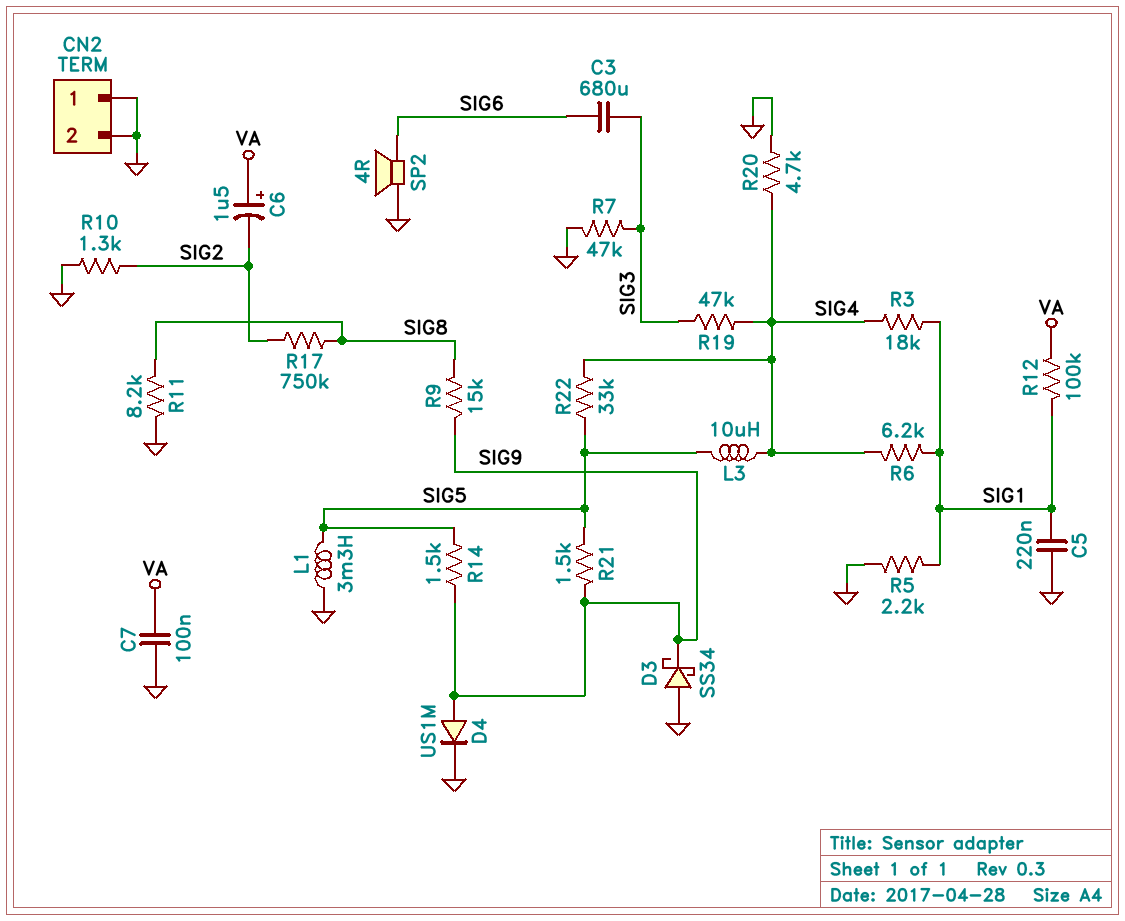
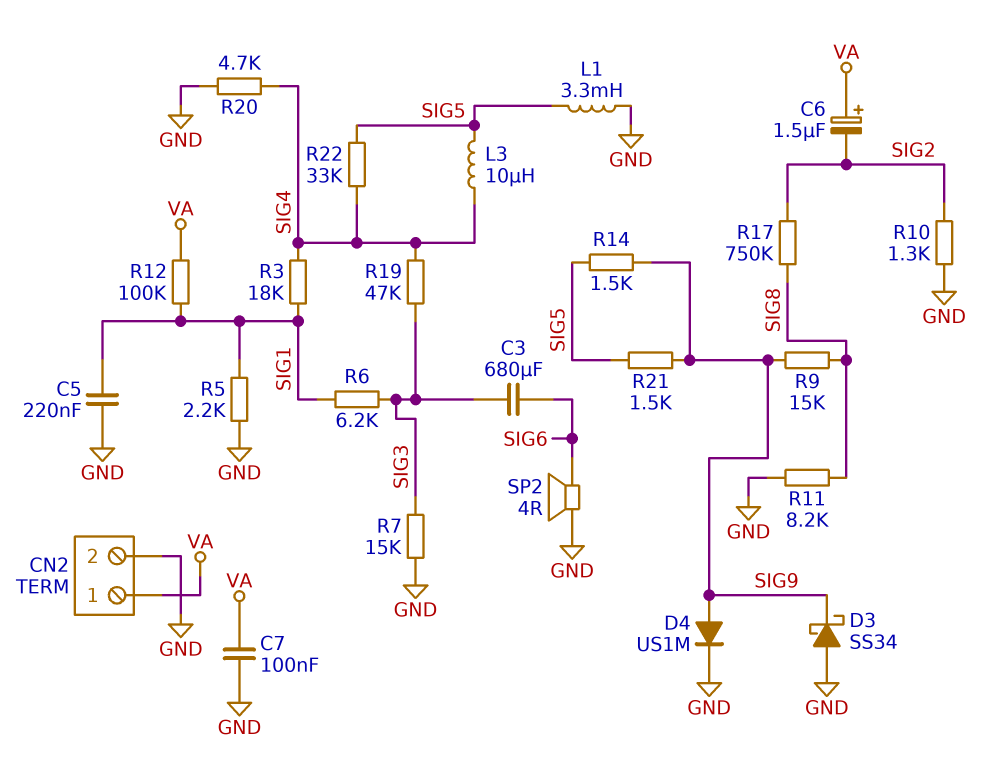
CN2 pin 1: GND -> VA
R6: 6.2k (SIG1, SIG4) -> 6.2k (SIG1, SIG3)
R7: 47k (GND, SIG3) -> 15k (GND, SIG3)

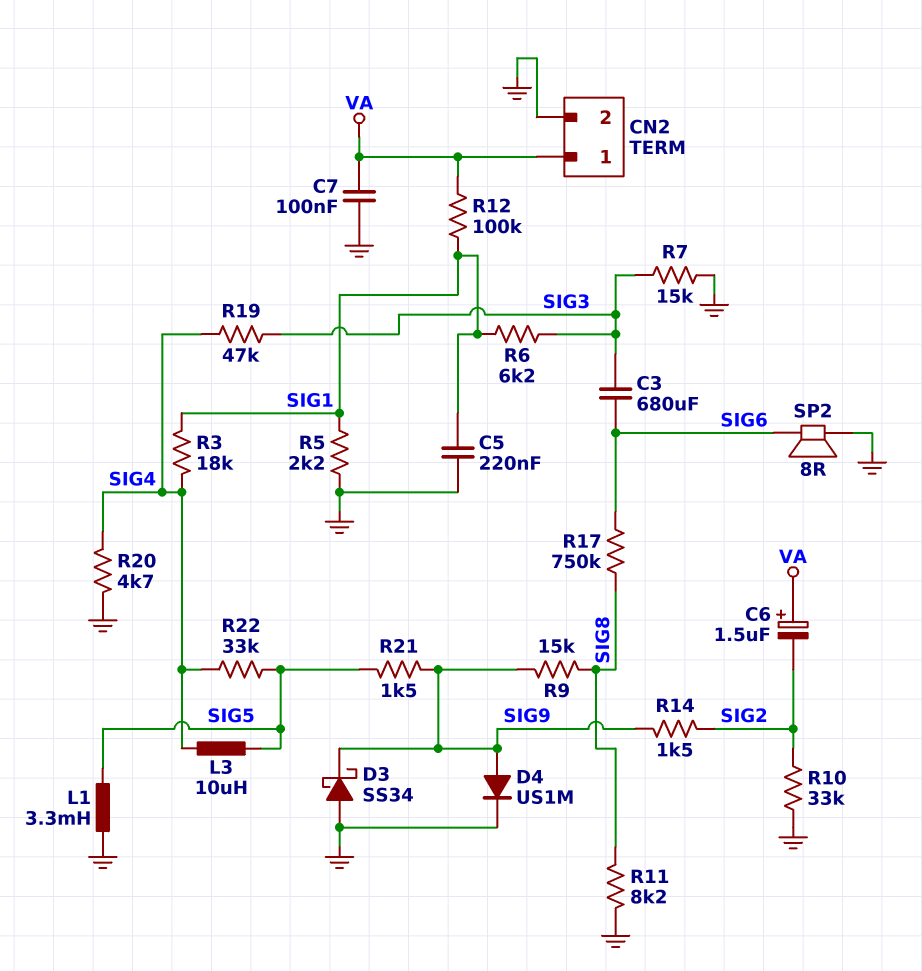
R10: 1.3k (GND, SIG2) -> 33k (GND, SIG2)
R14: 1.5k (SIG5, SIG9) -> 1.5k (SIG2, SIG9)
R17: 750k (SIG2, SIG8) -> 750k (SIG6, SIG8)
SP2: speaker 4R (GND, SIG6) -> speaker 8R (GND, SIG6)

